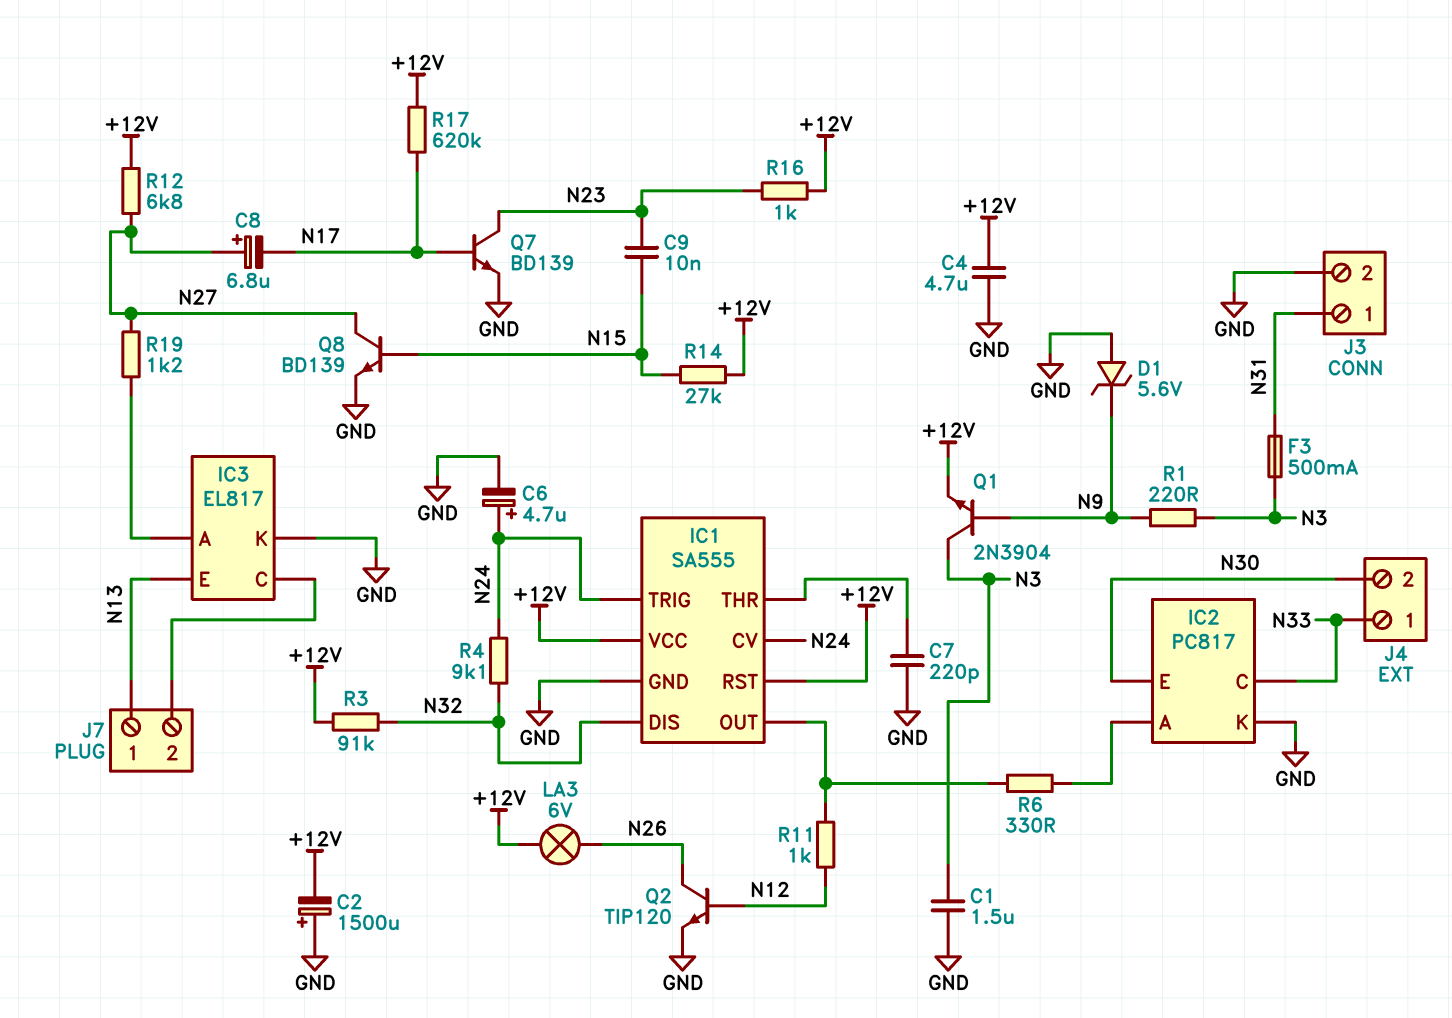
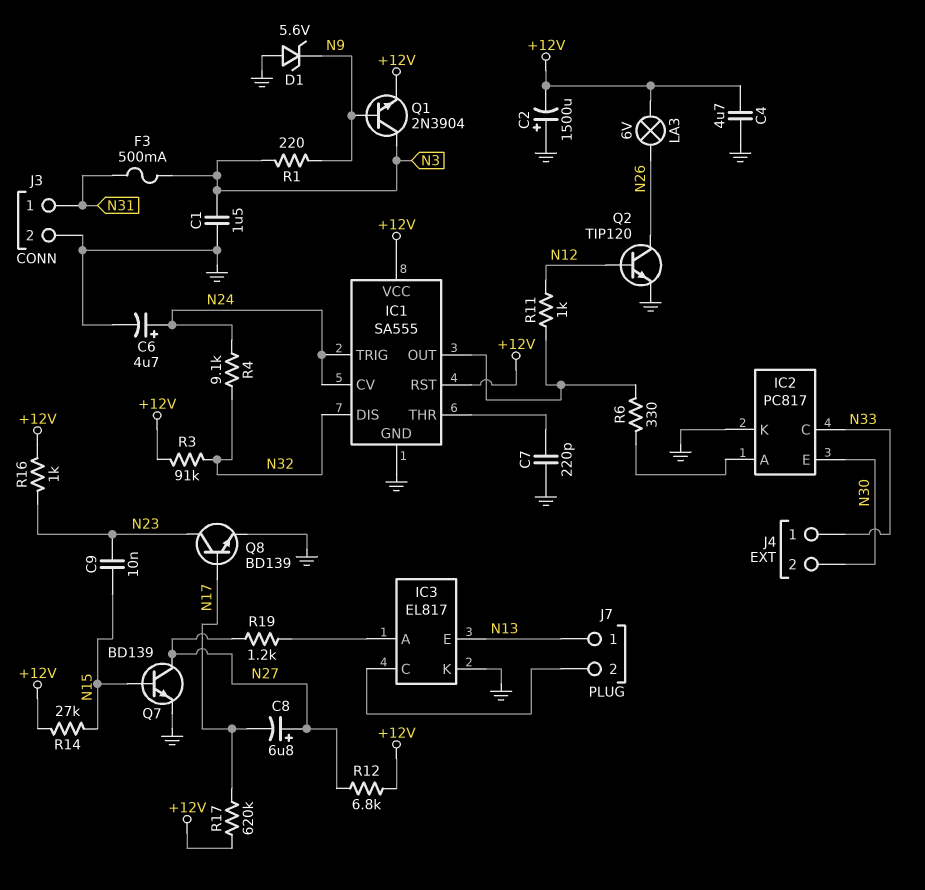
Q7: NPN BD139 (B N17, C N23, E GND) -> NPN BD139 (B N15, C N27, E GND)
Q8: NPN BD139 (B N15, C N27, E GND) -> NPN BD139 (B N17, C N23, E GND)

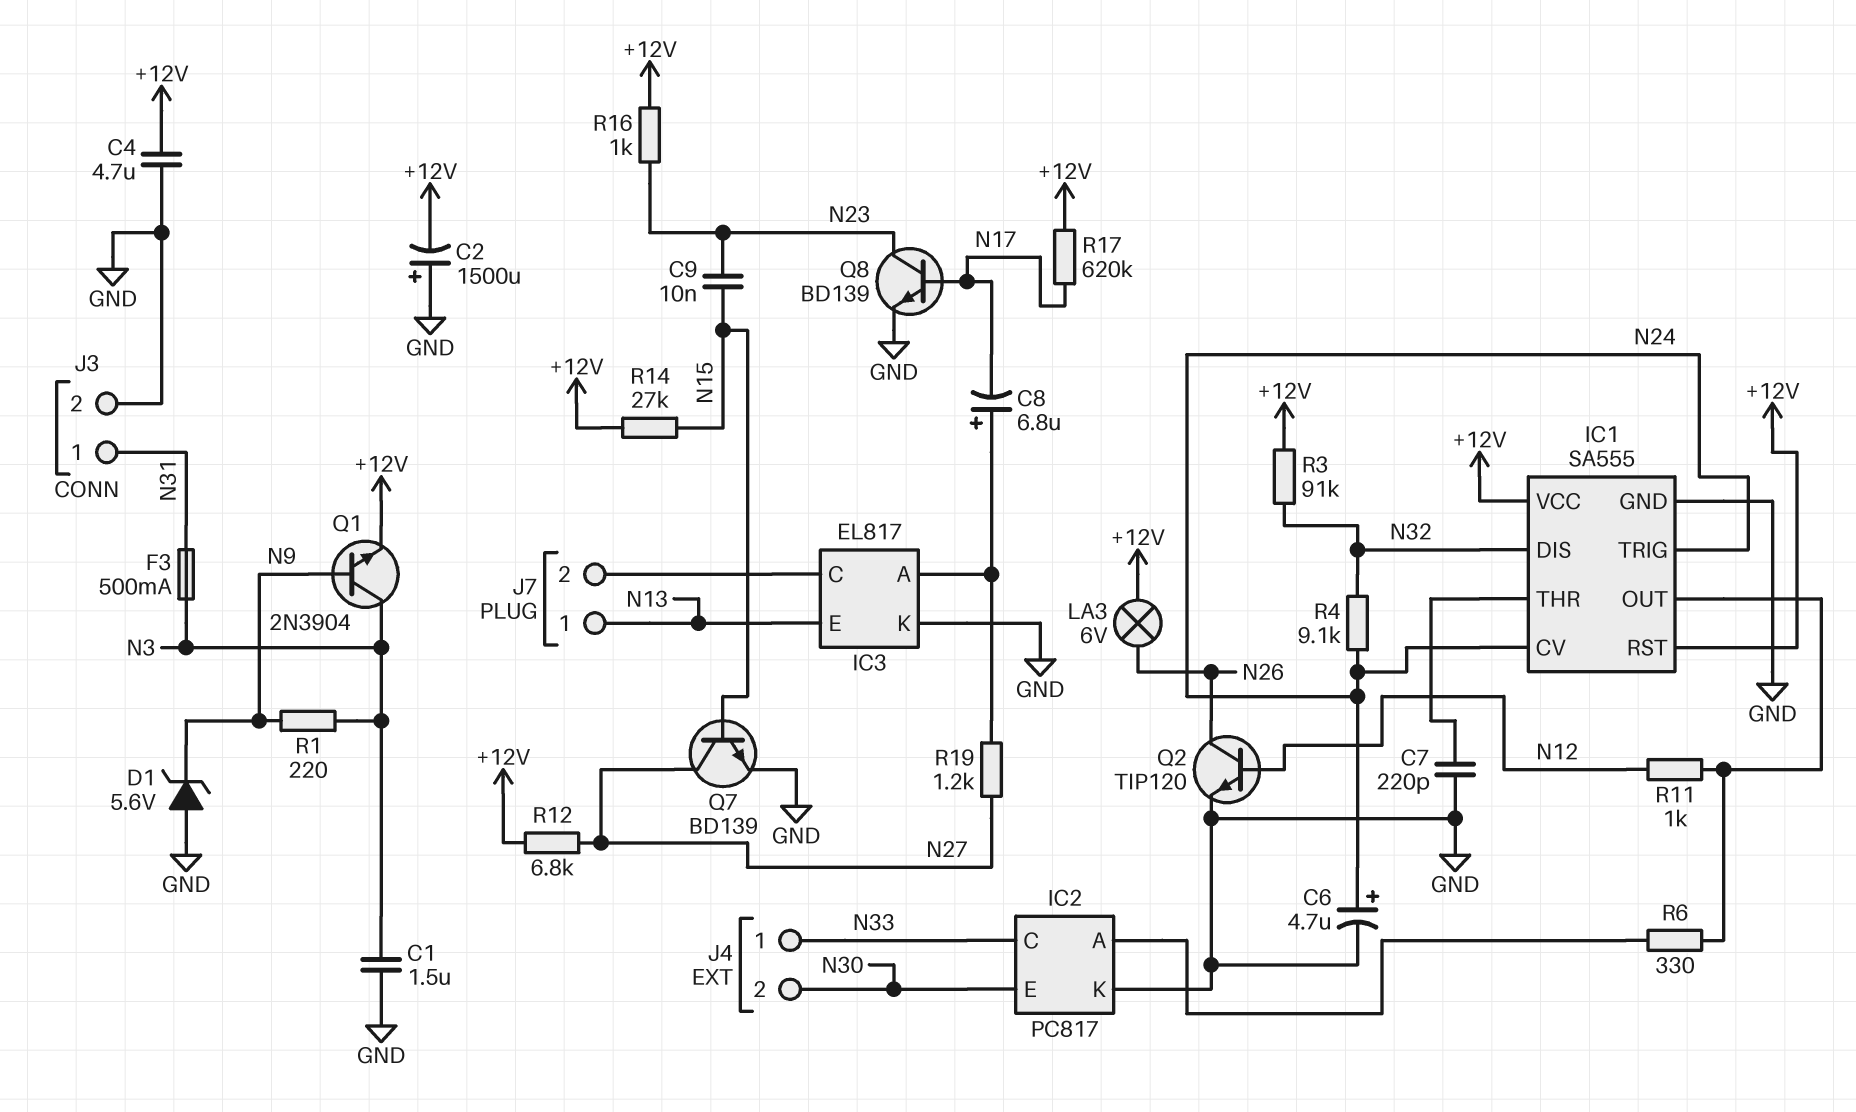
C8: 6.8uF (plus N27, minus N17) -> 6.8uF (plus IC3/A, minus N17)

